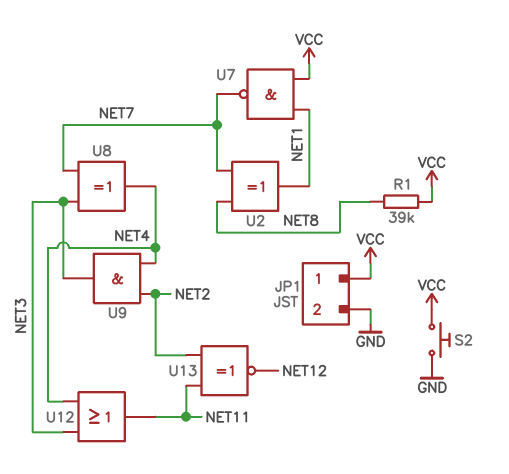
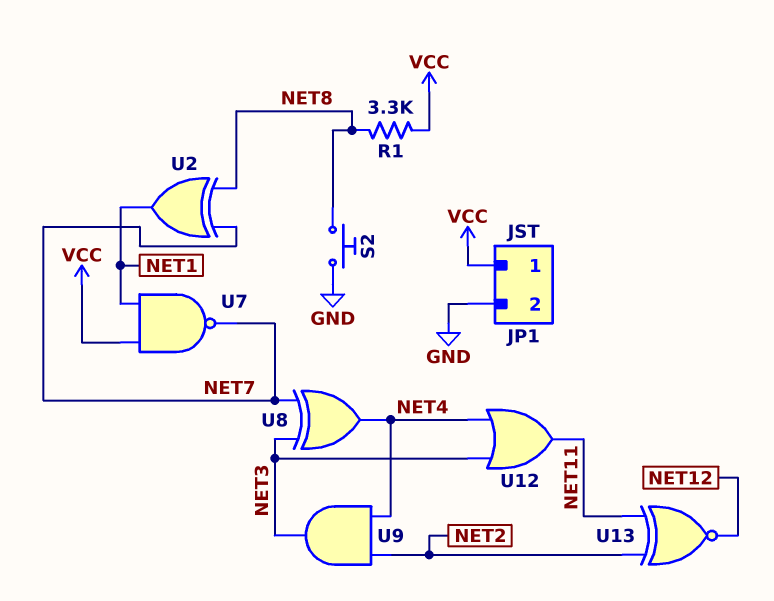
R1: 39k (NET8, VCC) -> 3.3k (NET8, VCC)
S2: button (GND, VCC) -> button (GND, NET8)

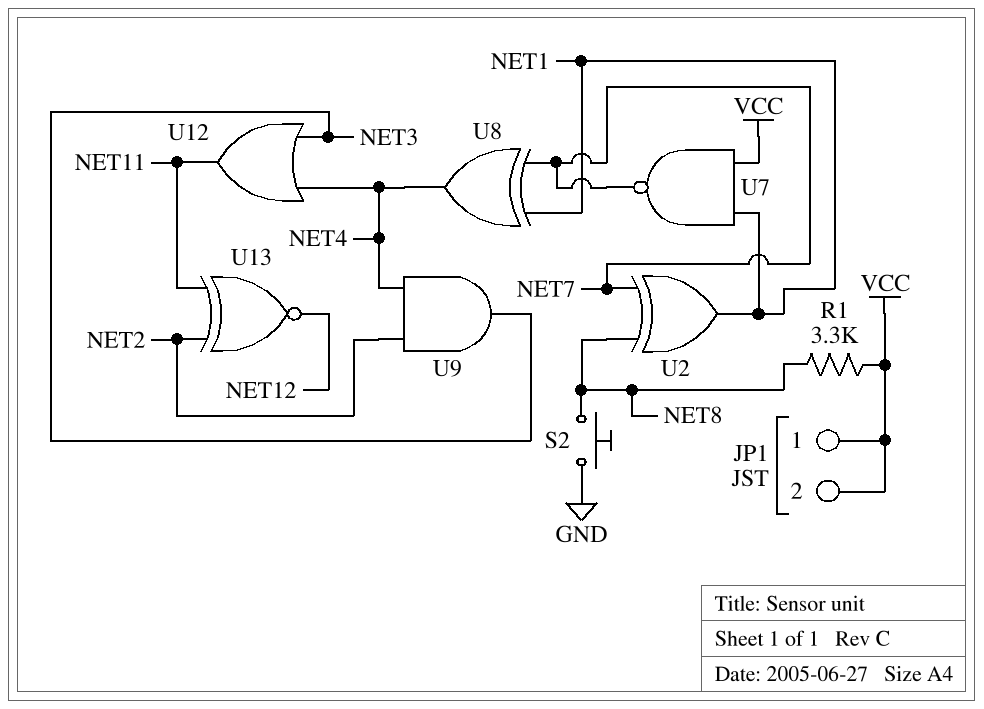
JP1 pin 2: GND -> VCC
U8: XOR (in NET3, in NET7, out NET4) -> XOR (in NET1, in NET7, out NET4)

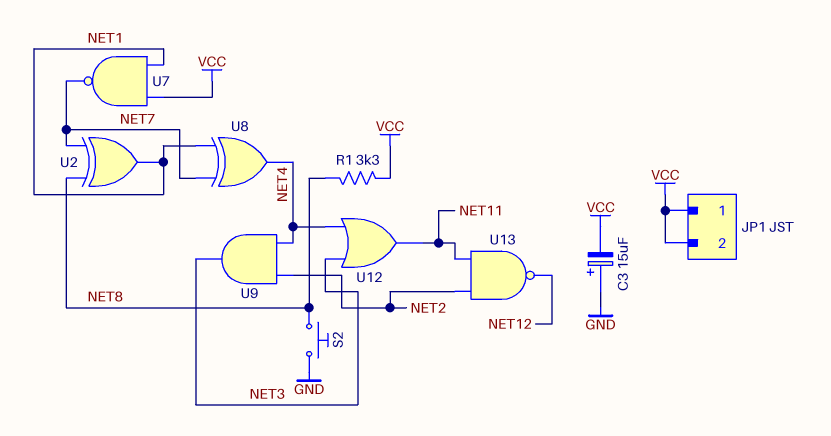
C3: none -> 15uF (plus GND, minus VCC)
U13: XNOR (in NET2, in NET11, out NET12) -> NAND (in NET2, in NET11, out NET12)

